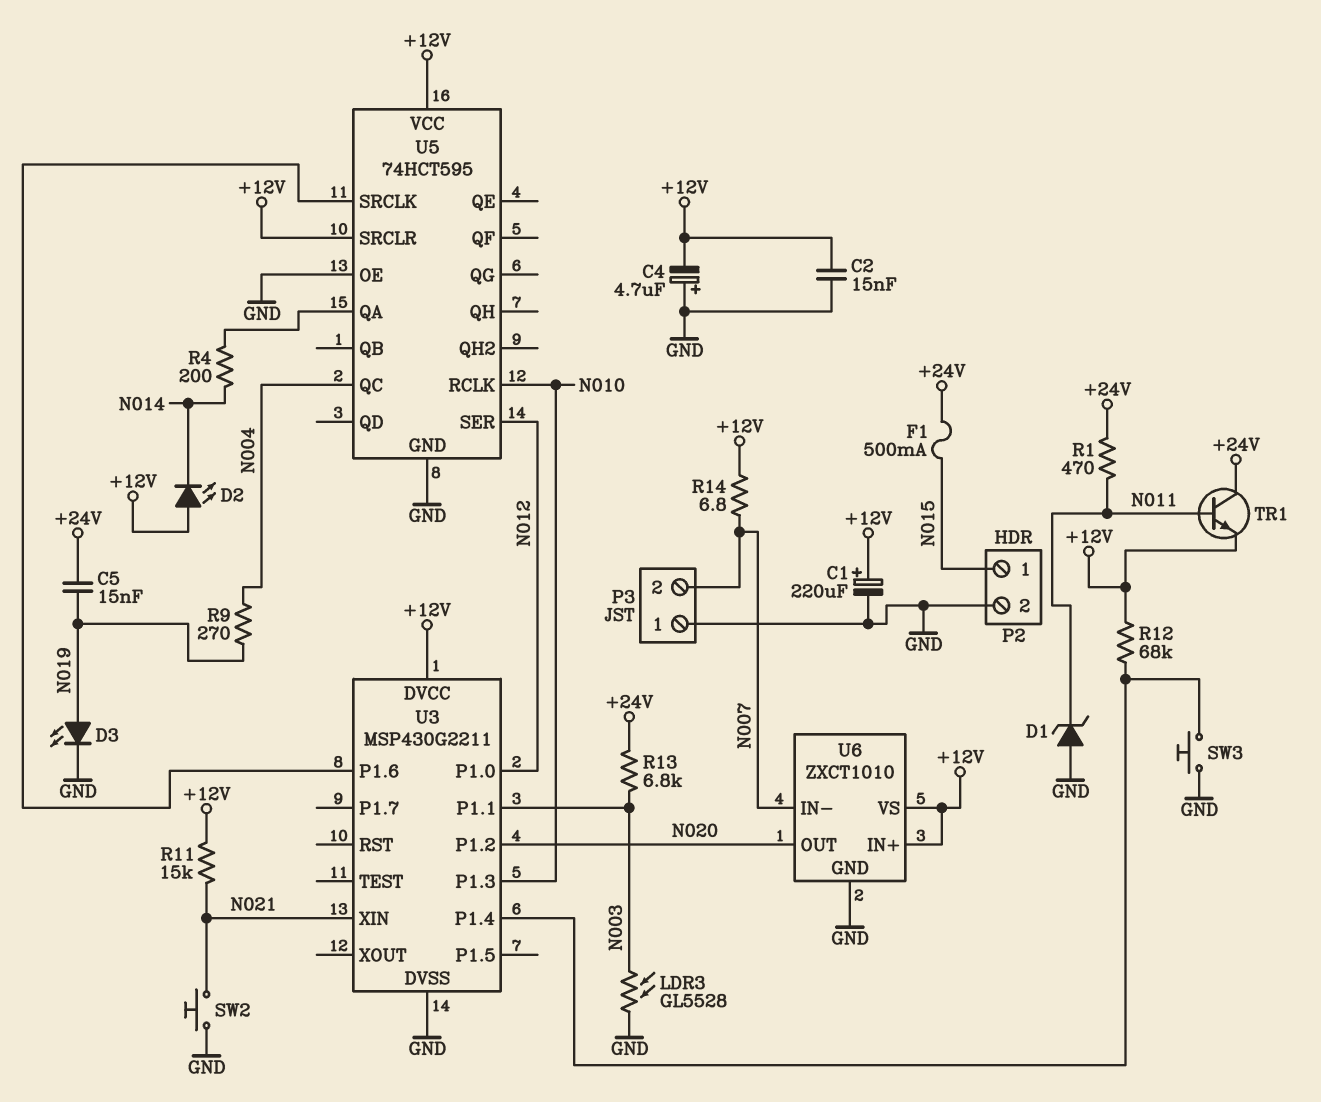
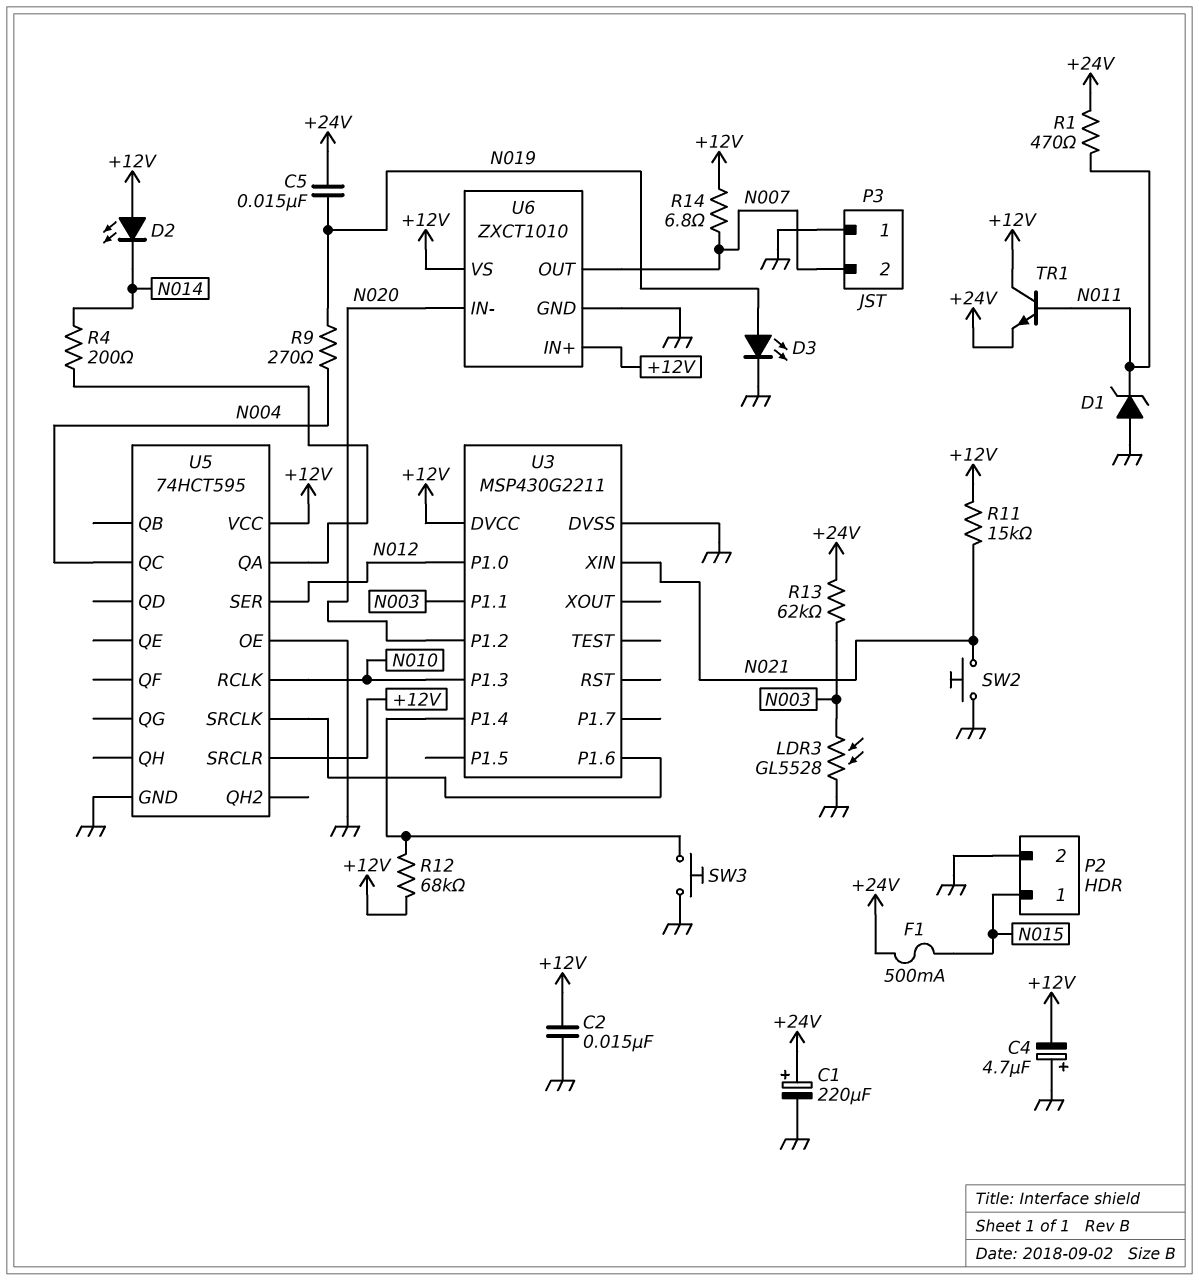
C1: 220uF (plus +12V, minus GND) -> 220uF (plus +24V, minus GND)
R13: 6.8k (+24V, N003) -> 62k (+24V, N003)
TR1: NPN (B N011, C +24V, E +12V) -> NPN (B N011, C +12V, E +24V)
U6 pin IN-: N007 -> N020
U6 pin OUT: N020 -> N007

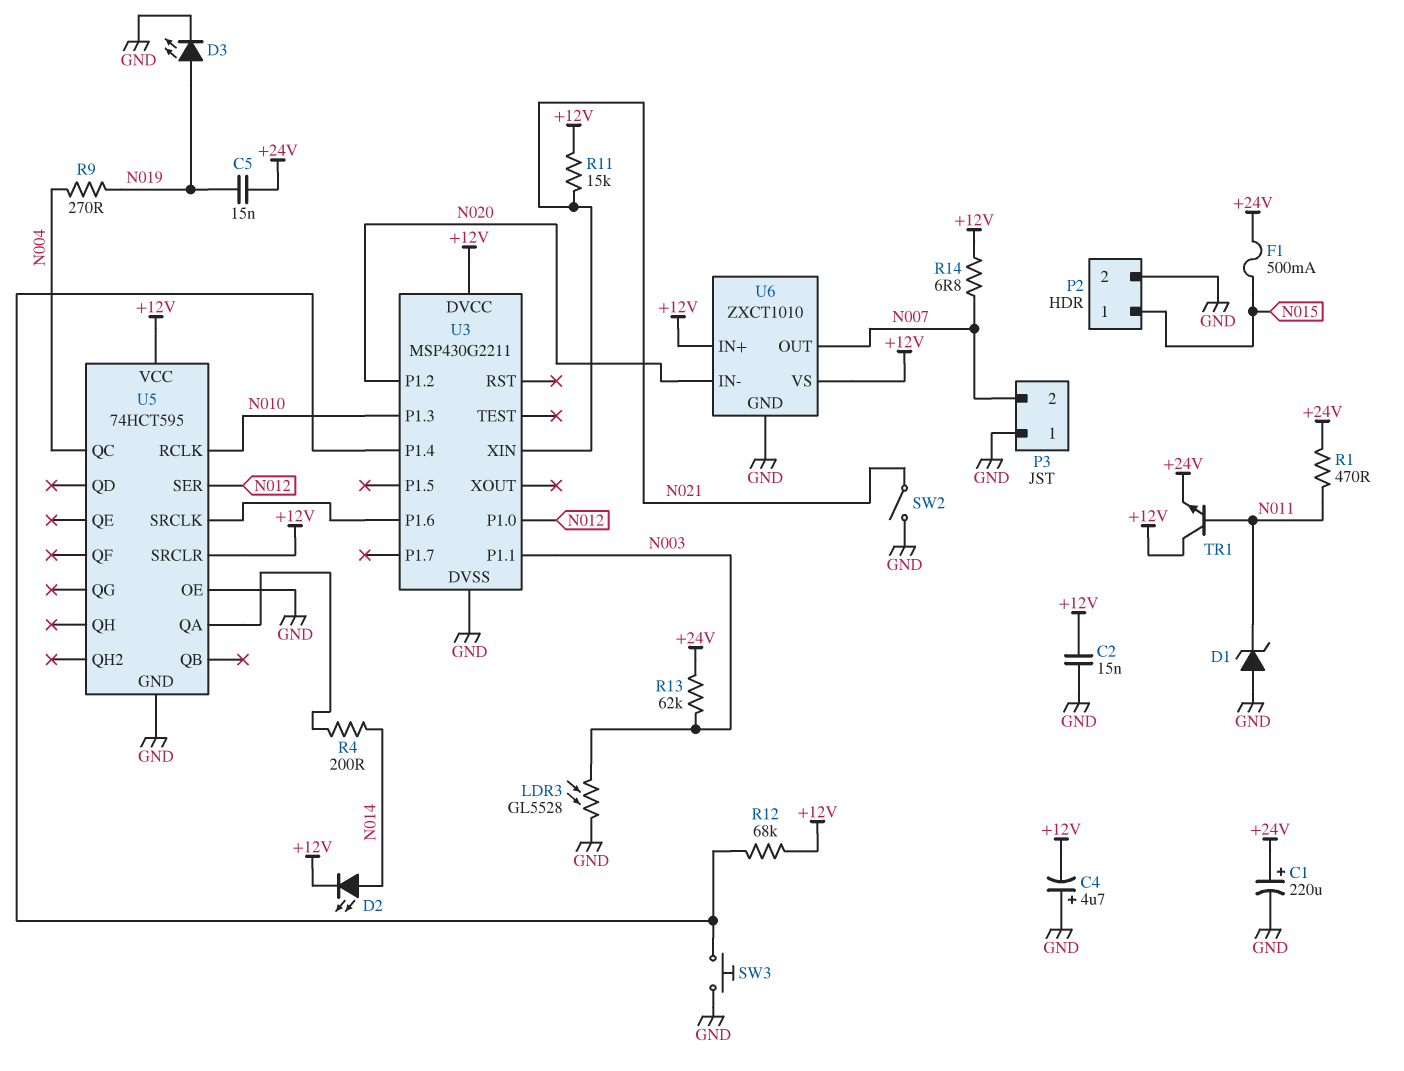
D2: LED (A +12V, K N014) -> LED (A N014, K +12V)
SW2: button (GND, N021) -> switch (GND, N021)

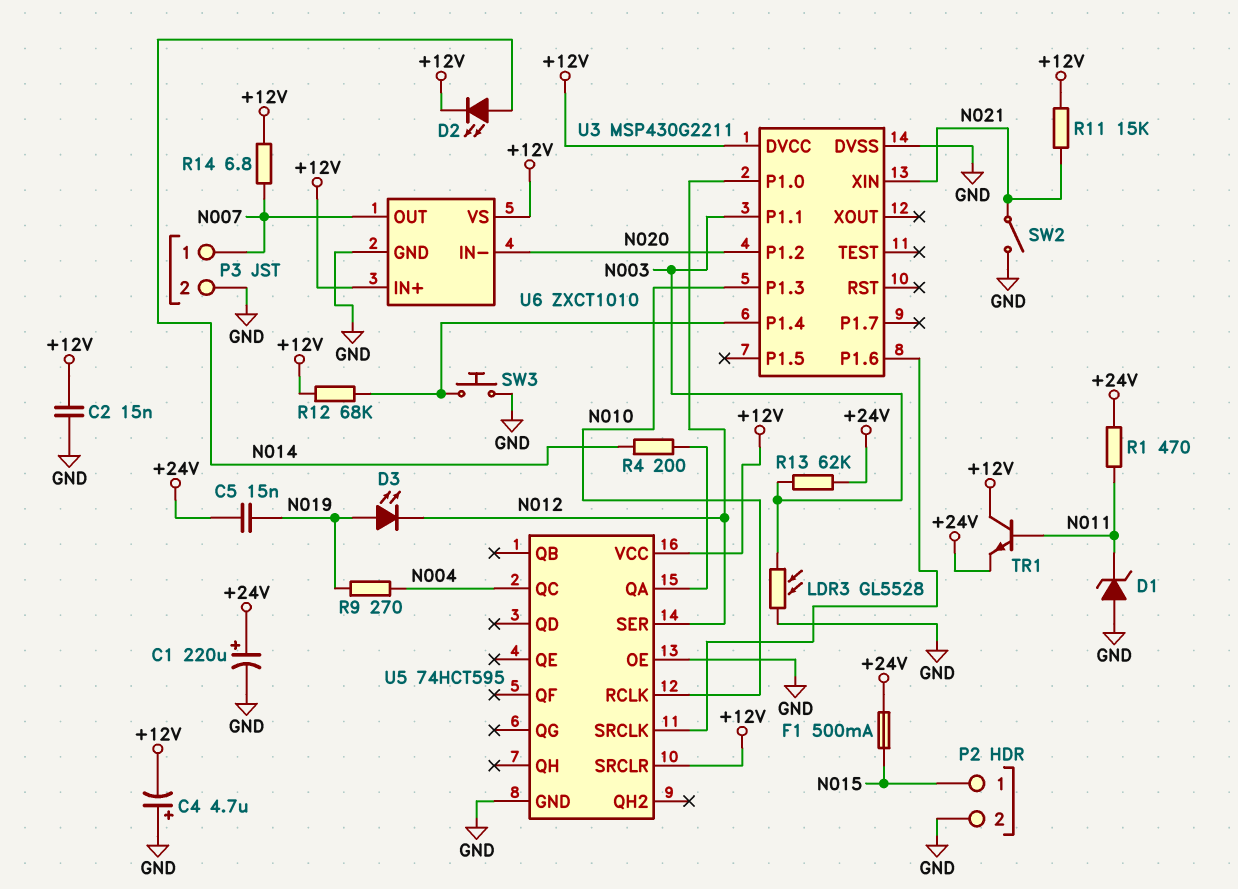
D3: LED (A N019, K GND) -> LED (A N019, K N012)
P3 pin 1: GND -> N007
P3 pin 2: N007 -> GND

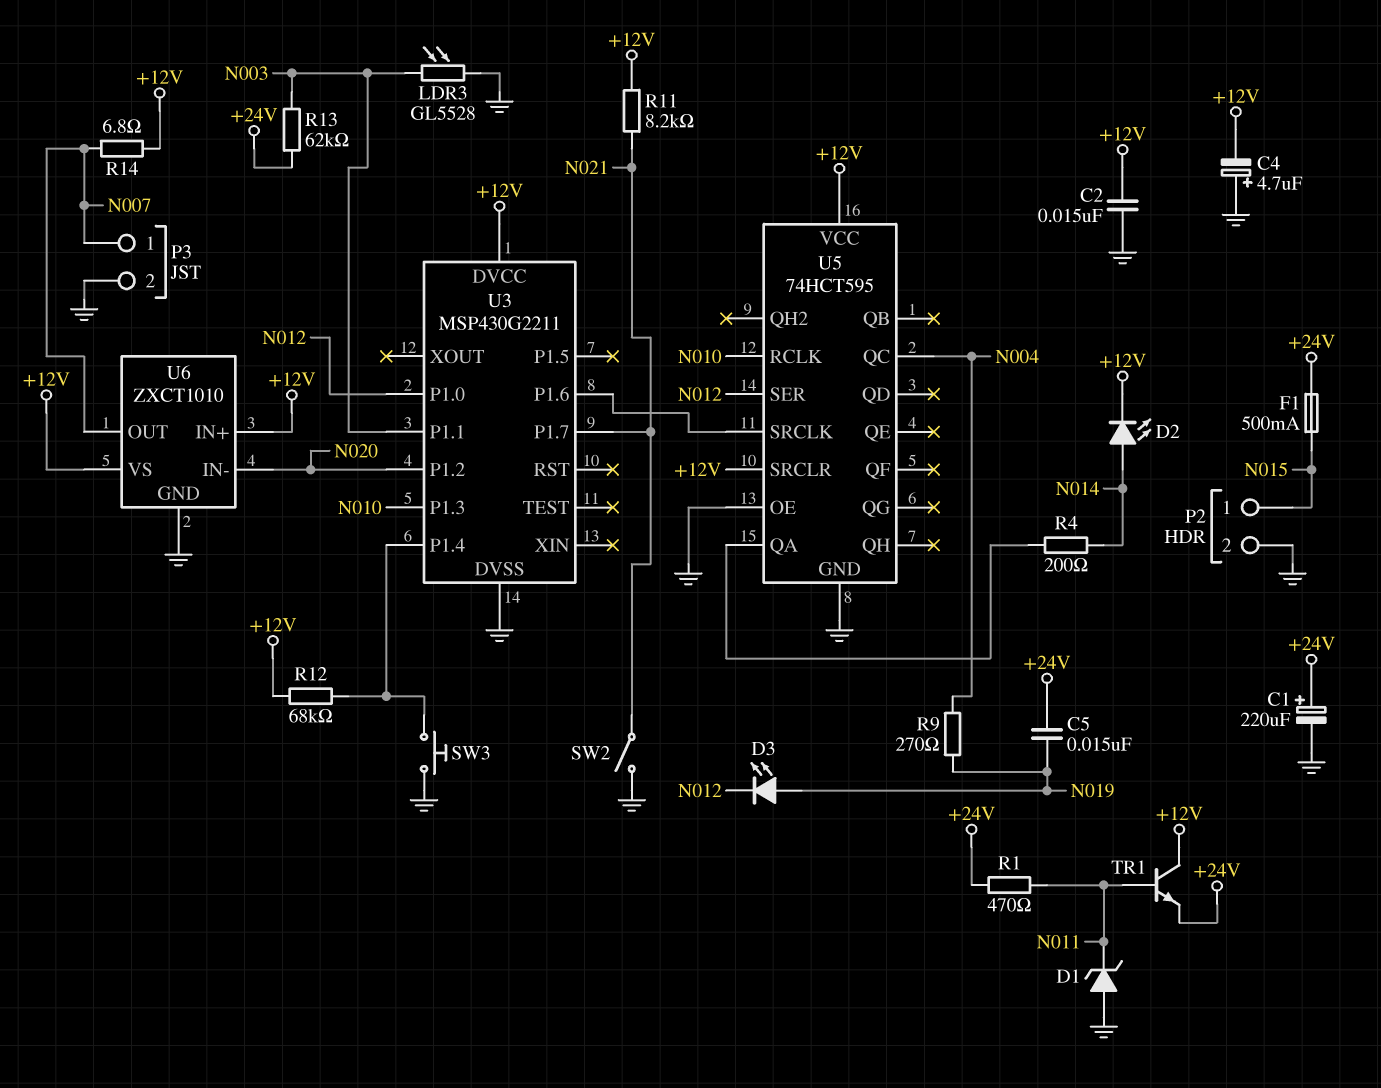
R11: 15k (+12V, N021) -> 8.2k (+12V, N021)
U3 pin P1.7: none -> N021
U3 pin XIN: N021 -> none

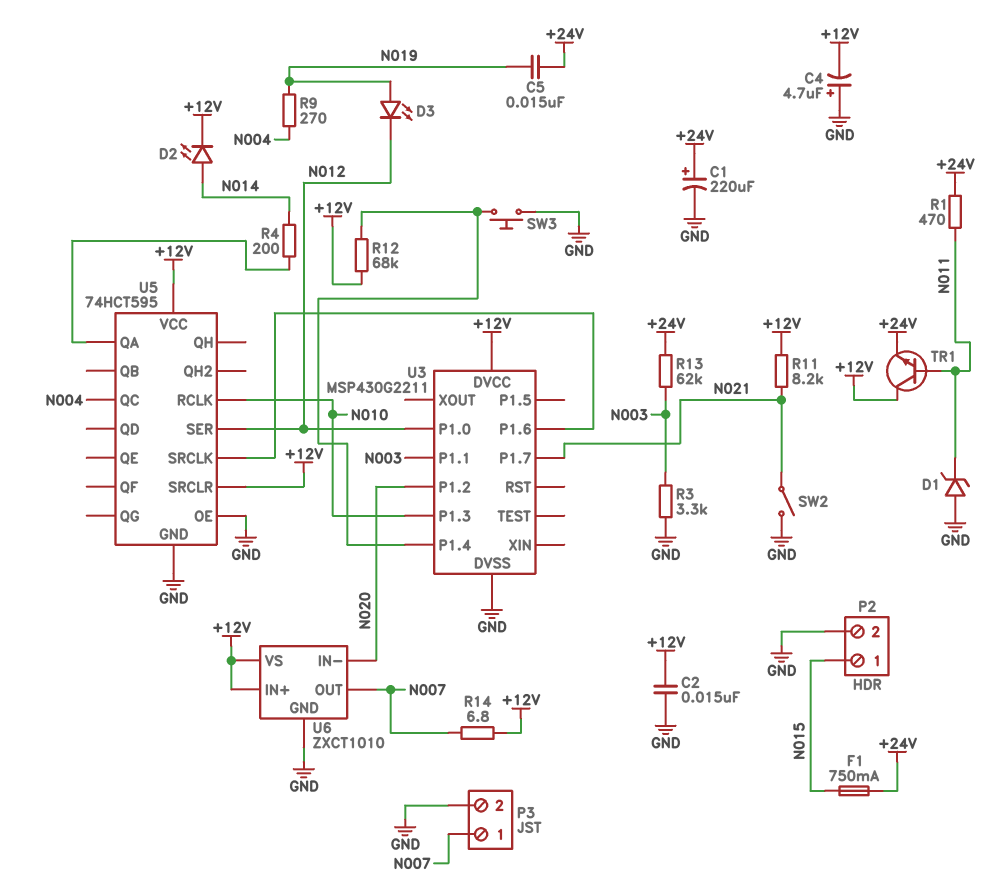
F1: 500mA (+24V, N015) -> 750mA (+24V, N015)
LDR3: GL5528 (GND, N003) -> none
R3: none -> 3.3k (GND, N003)

